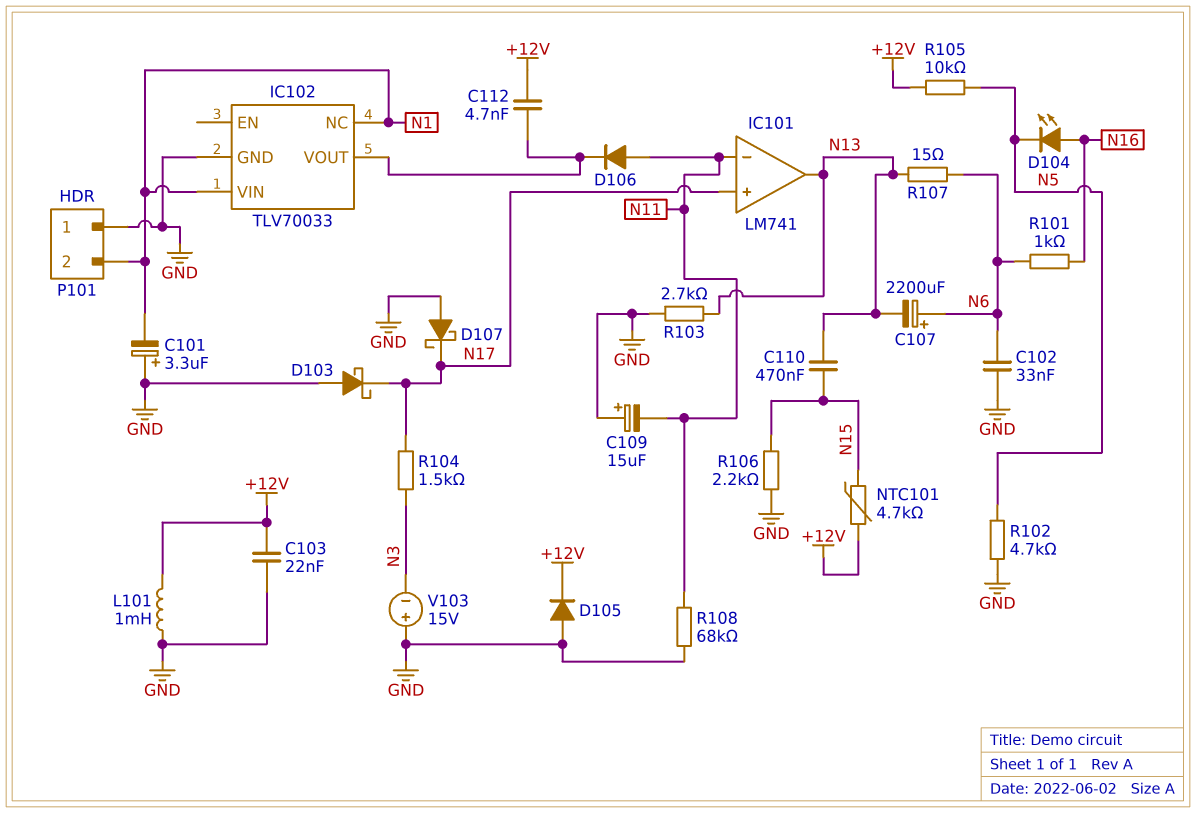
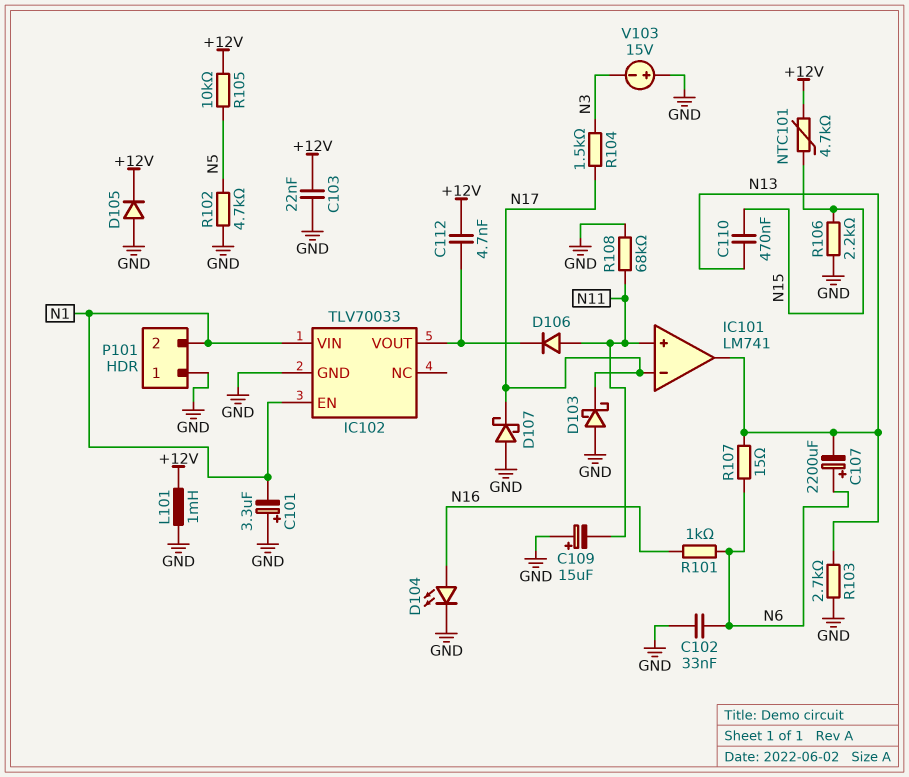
D104: LED (A N16, K N5) -> LED (A N16, K GND)
IC101 pin in+: N17 -> N11
IC101 pin in-: N11 -> N17
IC102 pin EN: none -> N1
IC102 pin NC: N1 -> none

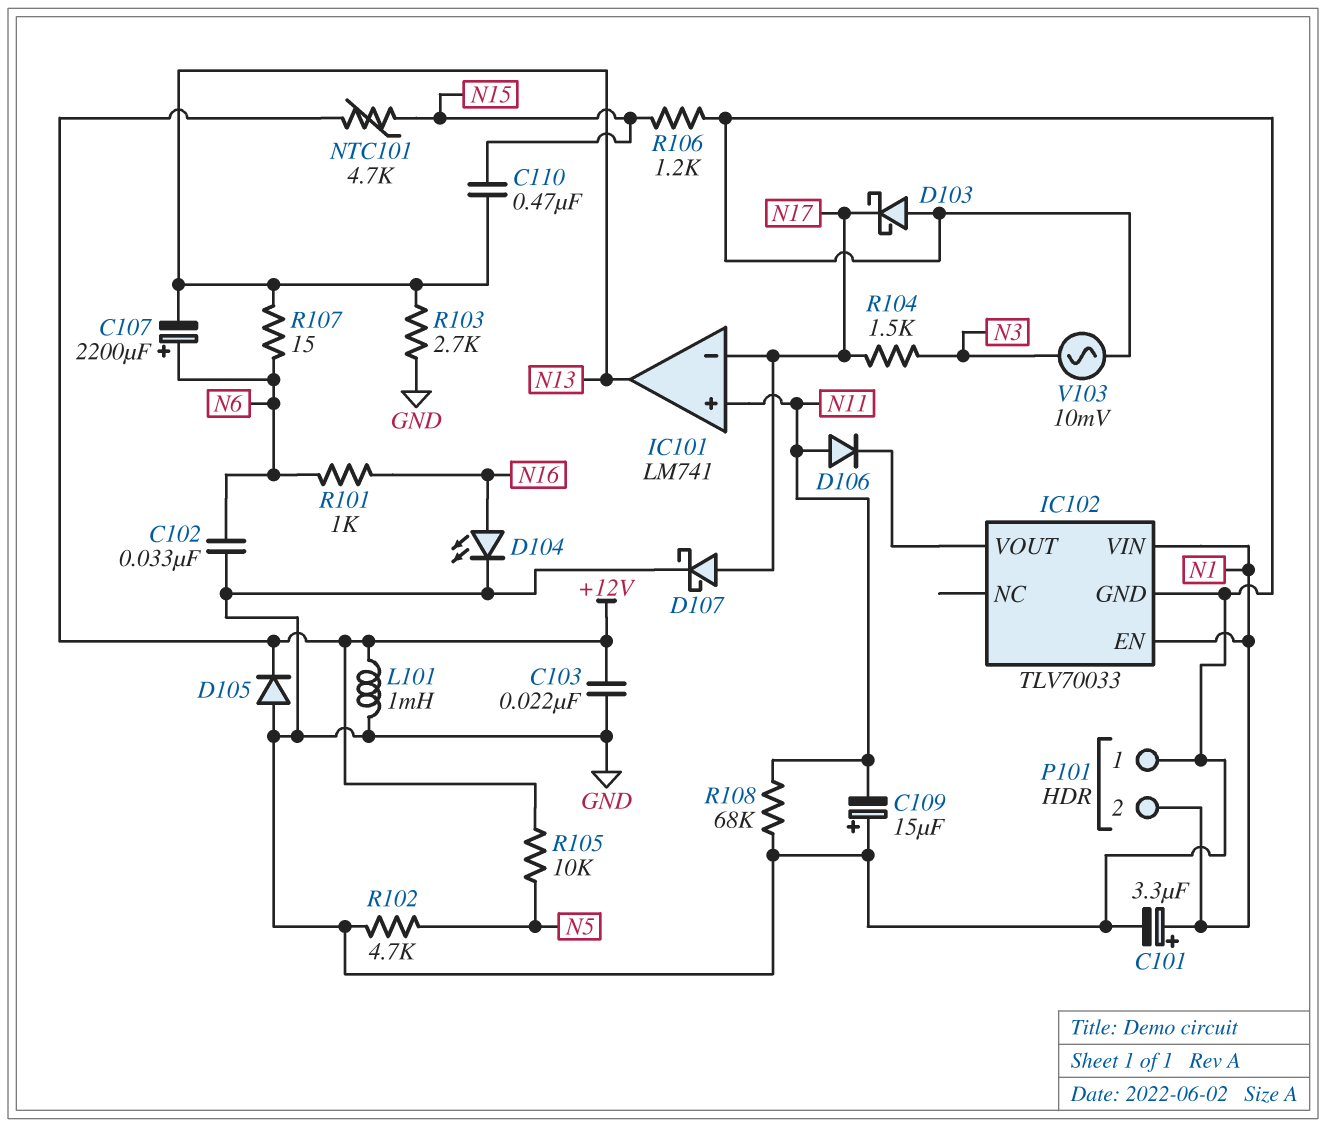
C101: 3.3uF (plus GND, minus N1) -> 3.3uF (plus N1, minus GND)
C112: 4.7nF (+12V, IC102/VOUT) -> none
D107: schottky (A GND, K N17) -> schottky (A N17, K GND)
R106: 2.2k (GND, N15) -> 1.2k (GND, N15)
V103: 15V (plus GND, minus N3) -> AC 10mV (GND, N3)

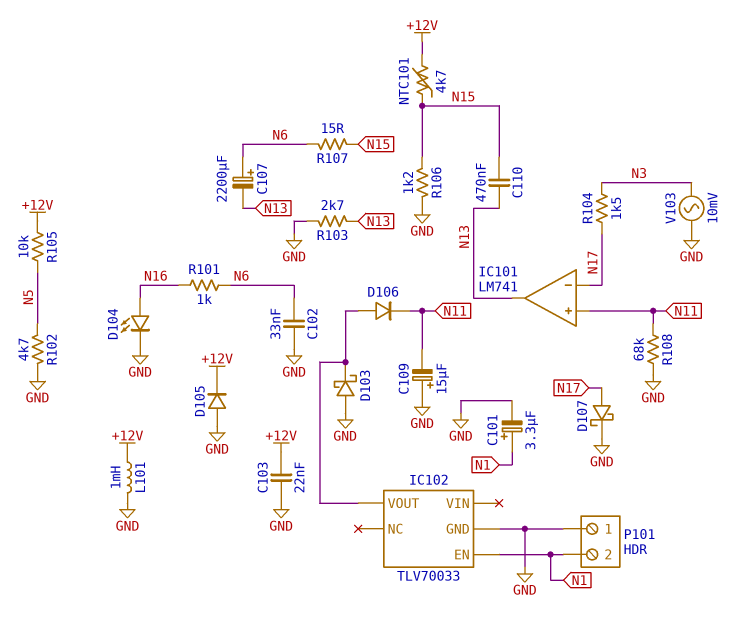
D103: schottky (A GND, K N17) -> schottky (A GND, K IC102/VOUT)
D106: diode (A N11, K IC102/VOUT) -> diode (A IC102/VOUT, K N11)
IC102 pin VIN: N1 -> none
R107: 15 (N6, N13) -> 15 (N6, N15)

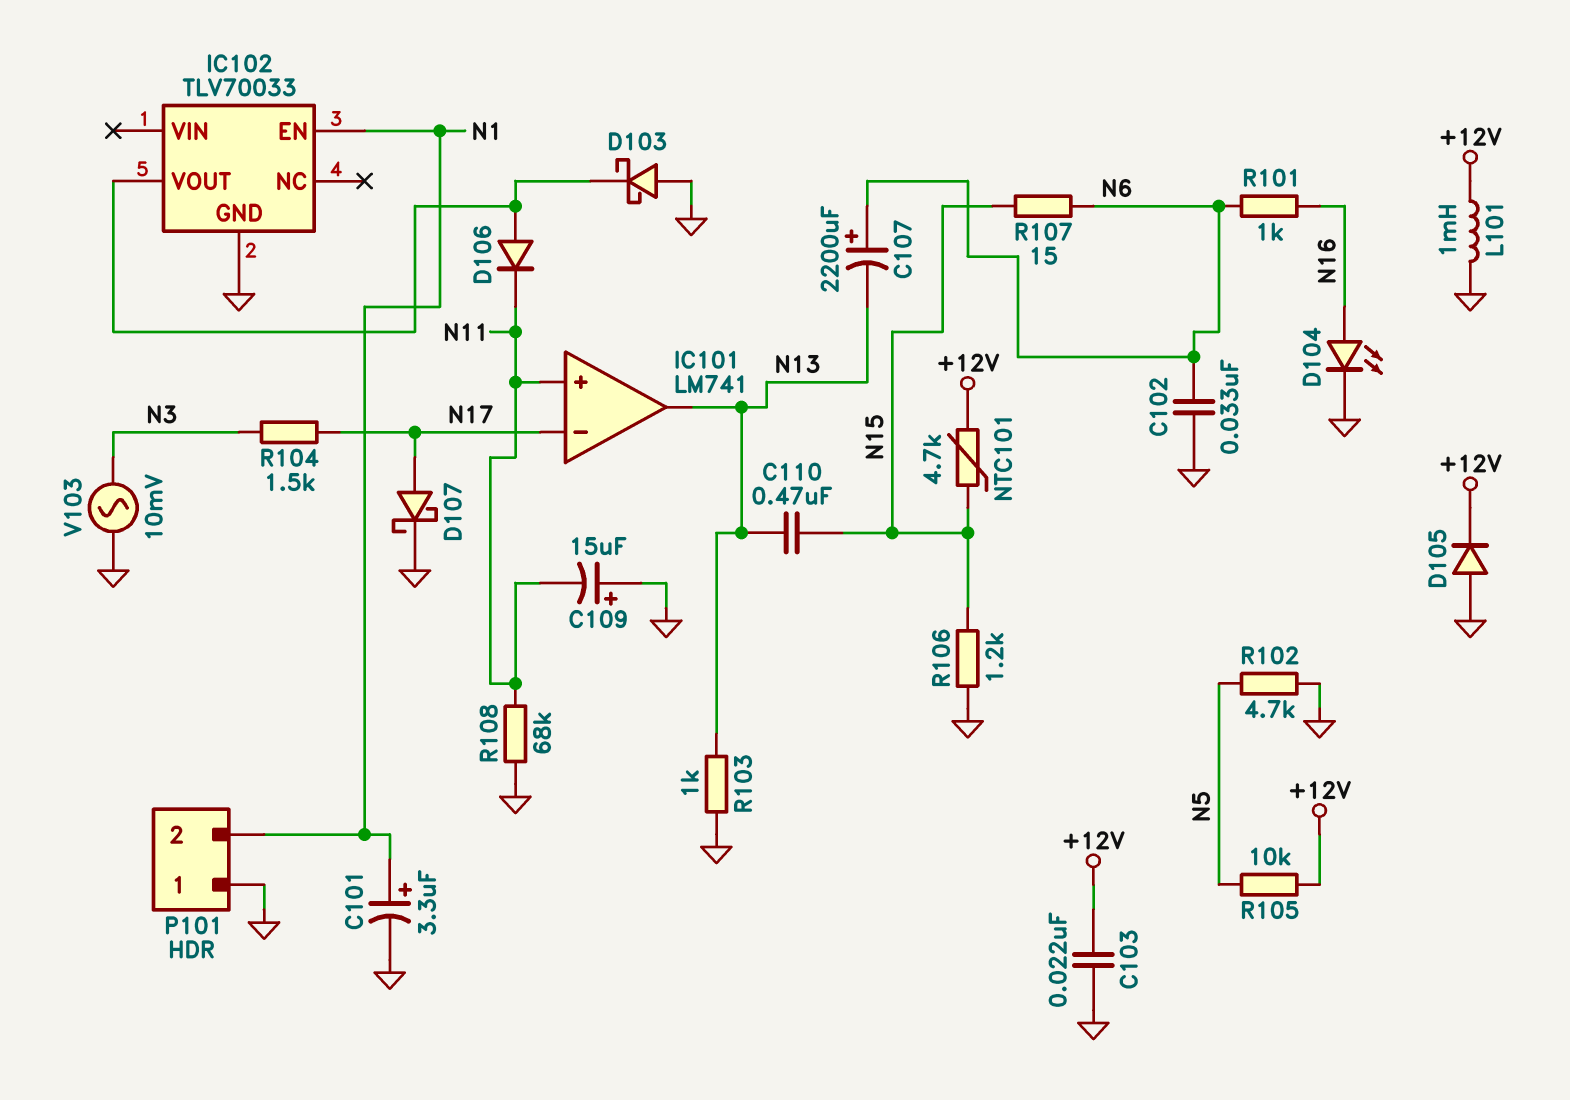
R103: 2.7k (GND, N13) -> 1k (GND, N13)

